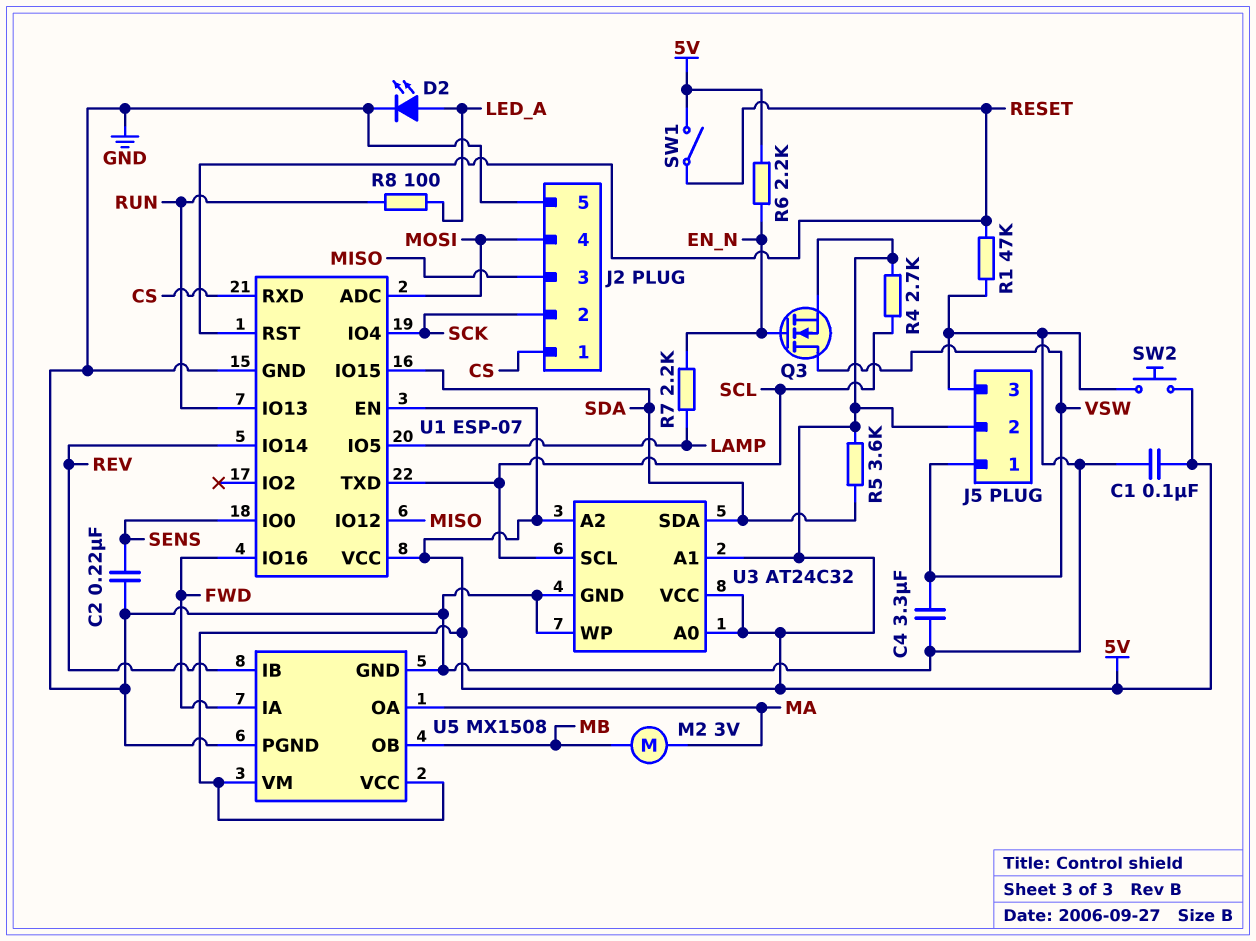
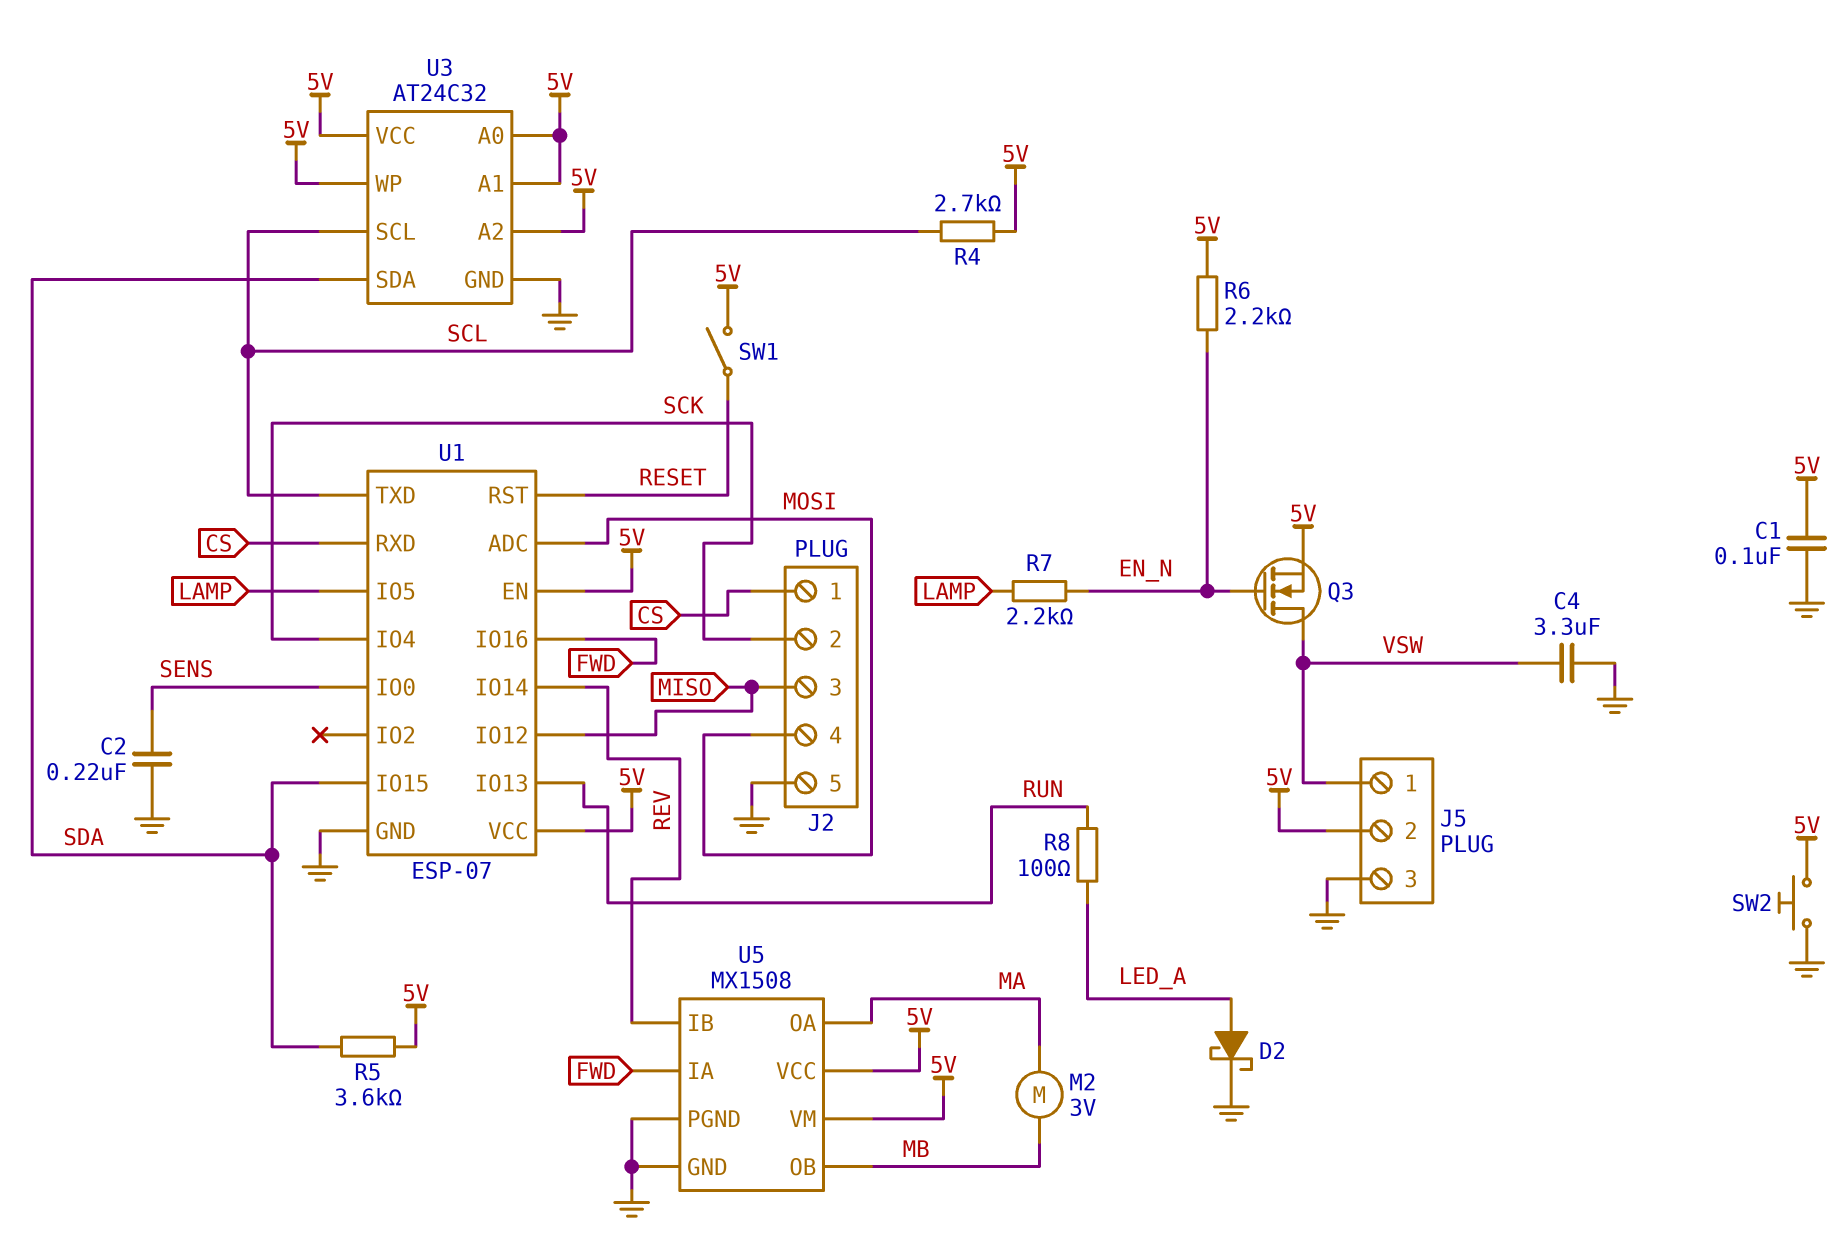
D2: LED (A LED_A, K GND) -> schottky (A LED_A, K GND)
R1: 47k (GND, RESET) -> none
U3 pin WP: GND -> 5V

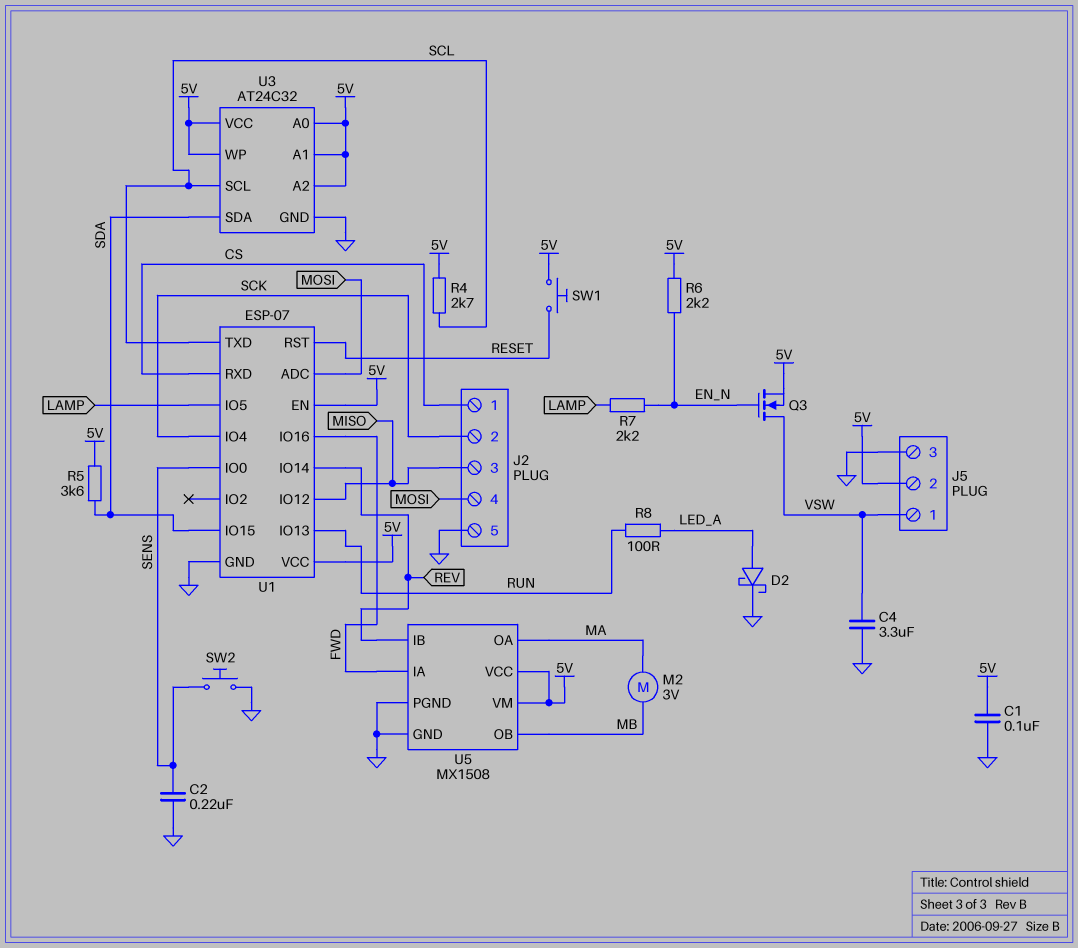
SW1: switch (5V, RESET) -> button (5V, RESET)
SW2: button (5V, GND) -> button (GND, SENS)

